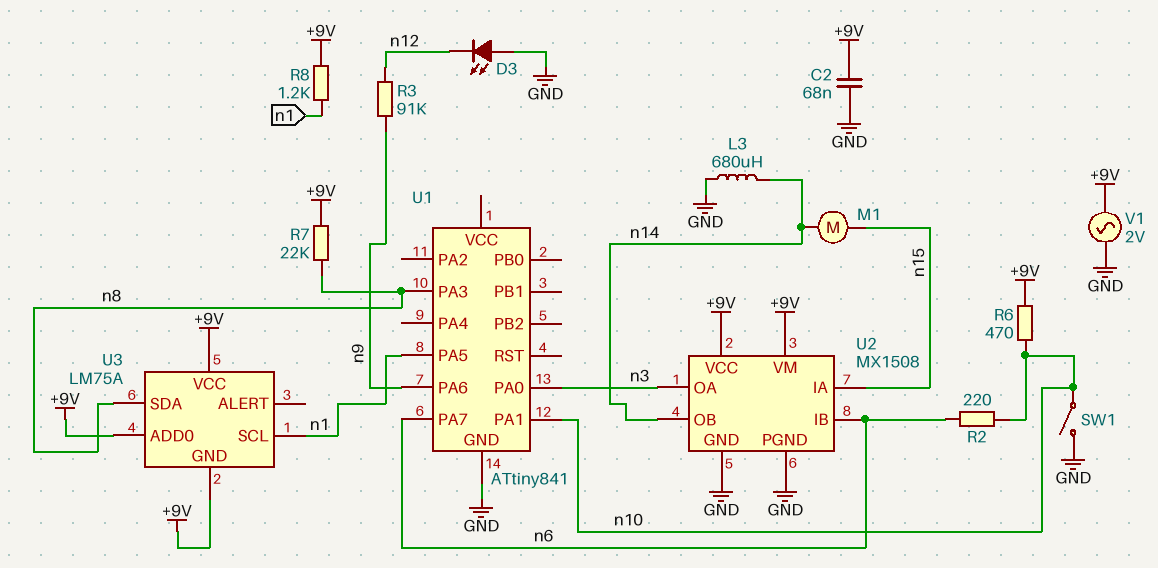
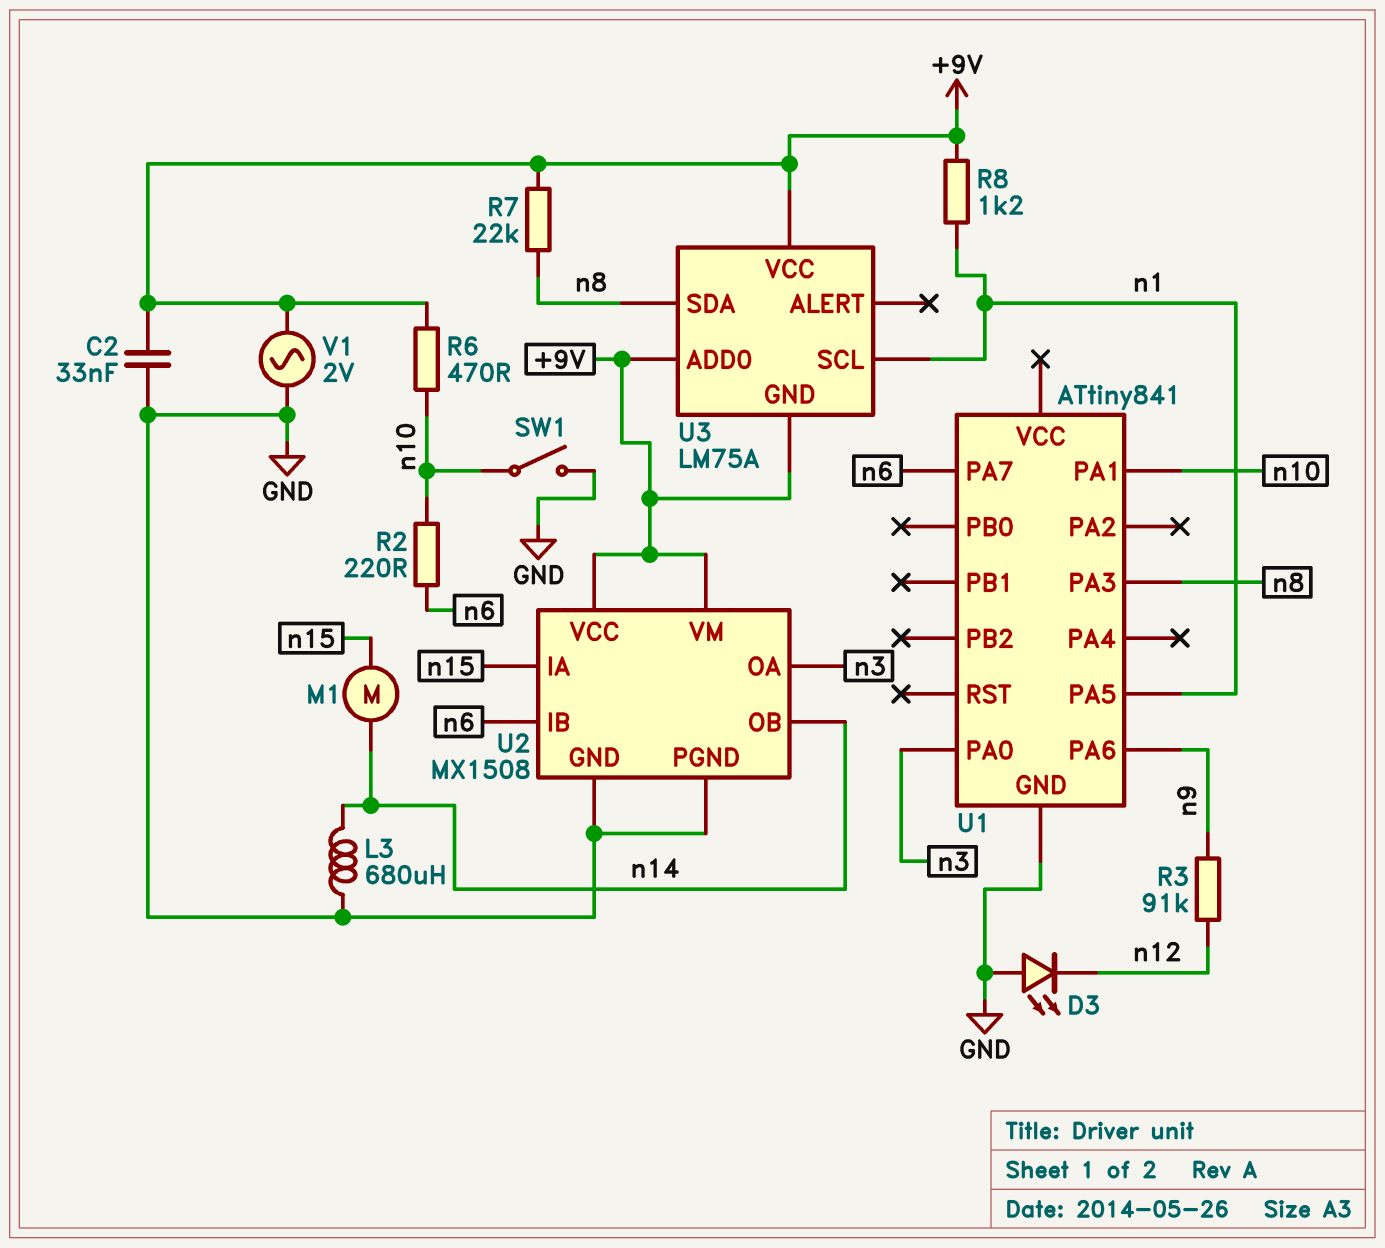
C2: 68nF (+9V, GND) -> 33nF (+9V, GND)

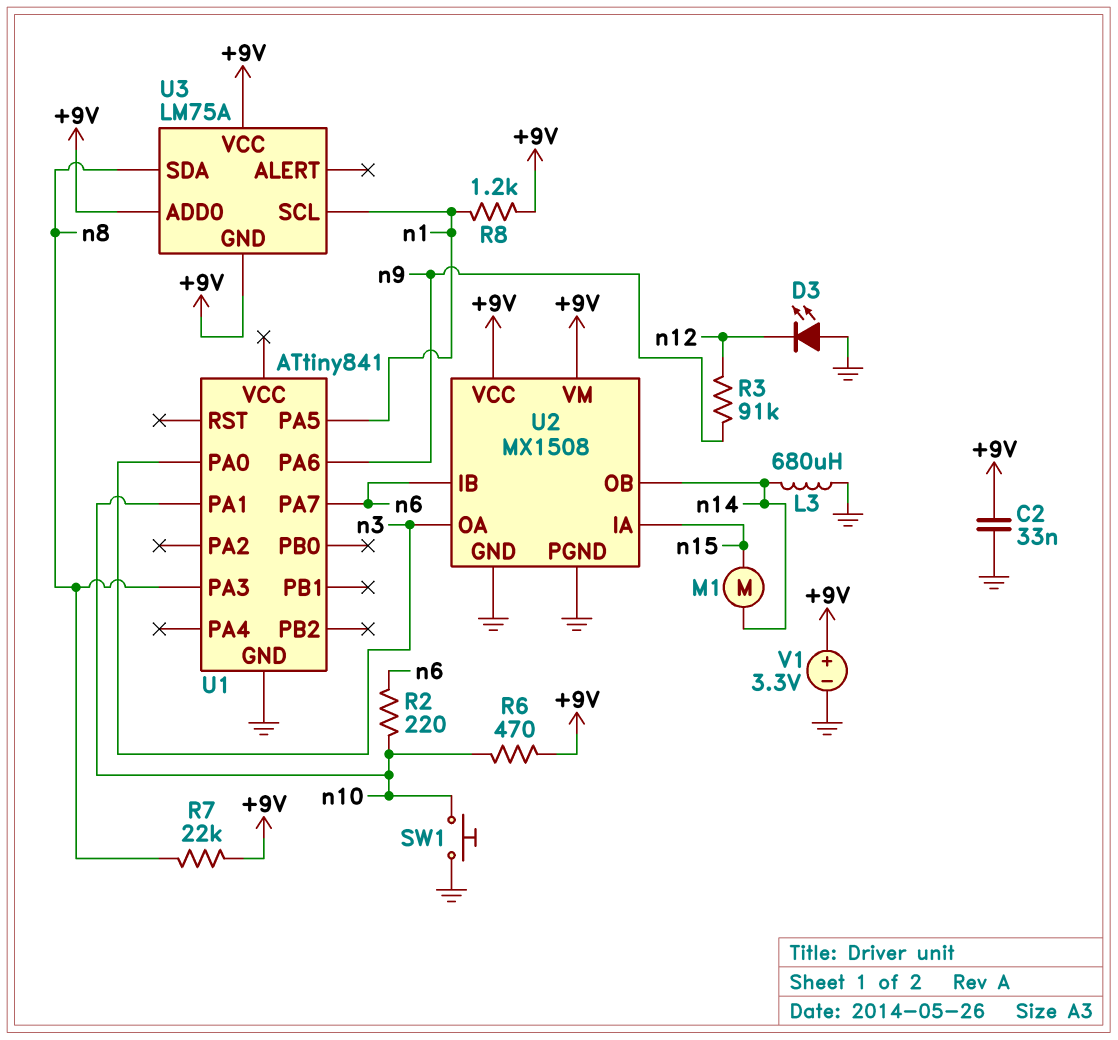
SW1: switch (GND, n10) -> button (GND, n10)
V1: AC 2V (+9V, GND) -> 3.3V (plus +9V, minus GND)

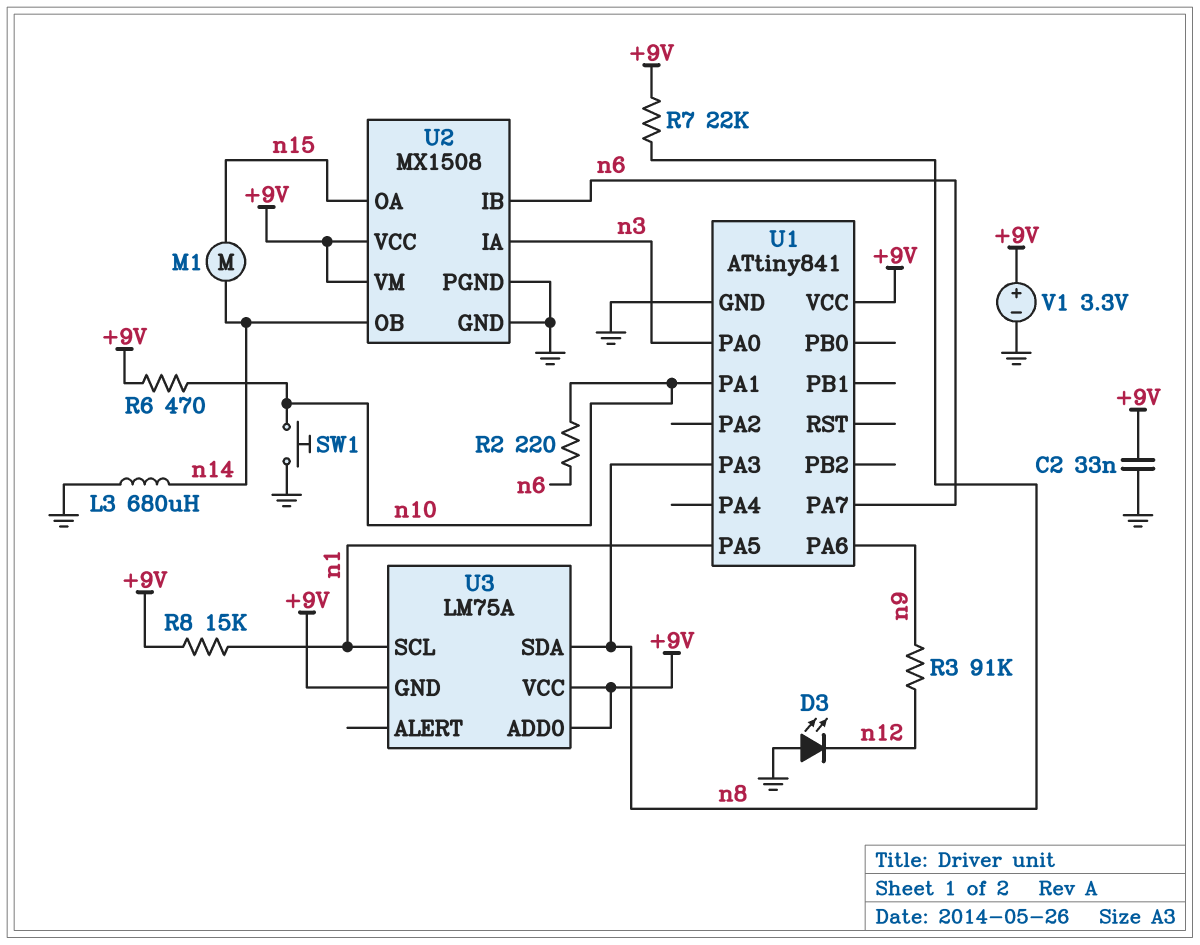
R8: 1.2k (+9V, n1) -> 15k (+9V, n1)
U1 pin VCC: none -> +9V
U2 pin IA: n15 -> n3
U2 pin OA: n3 -> n15

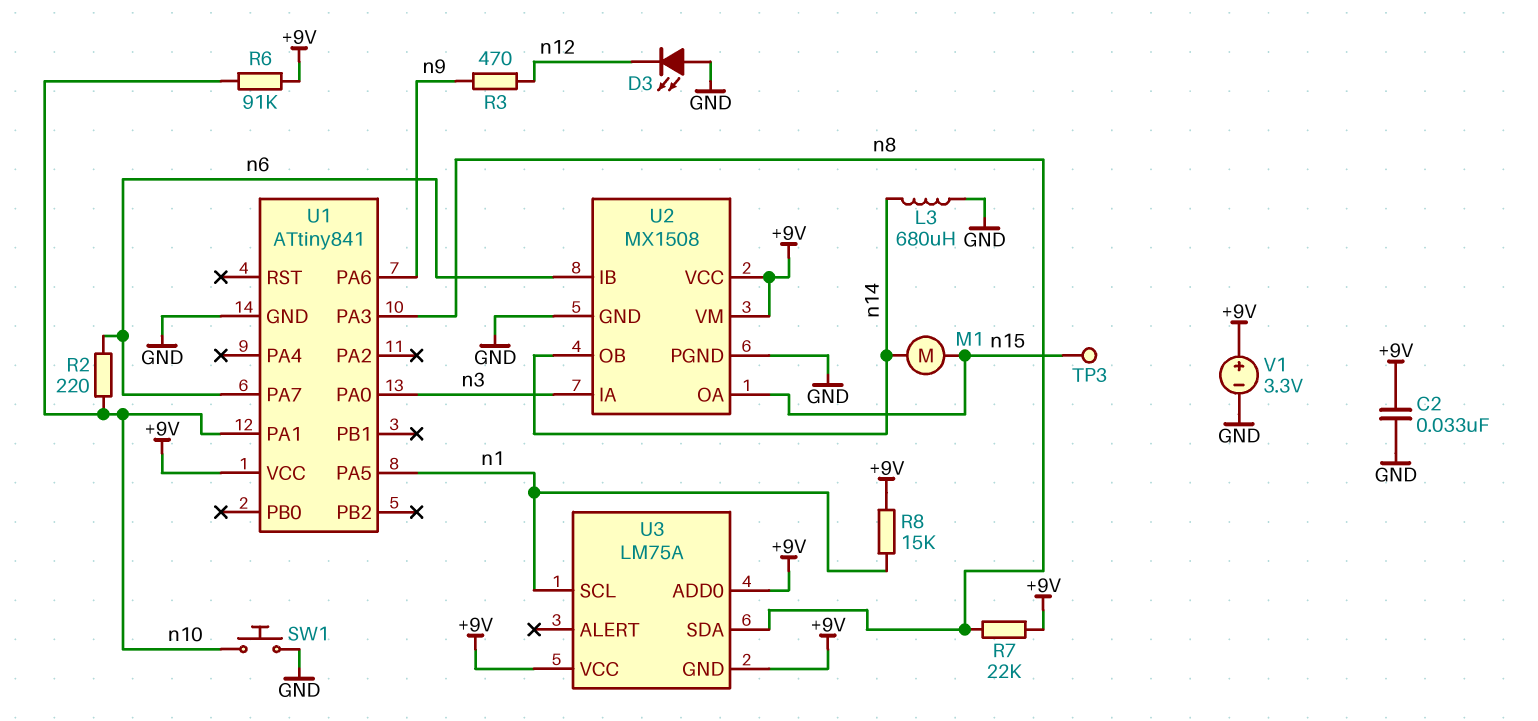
R3: 91k (n9, n12) -> 470 (n9, n12)
R6: 470 (+9V, n10) -> 91k (+9V, n10)
TP3: none -> test point (n15)

